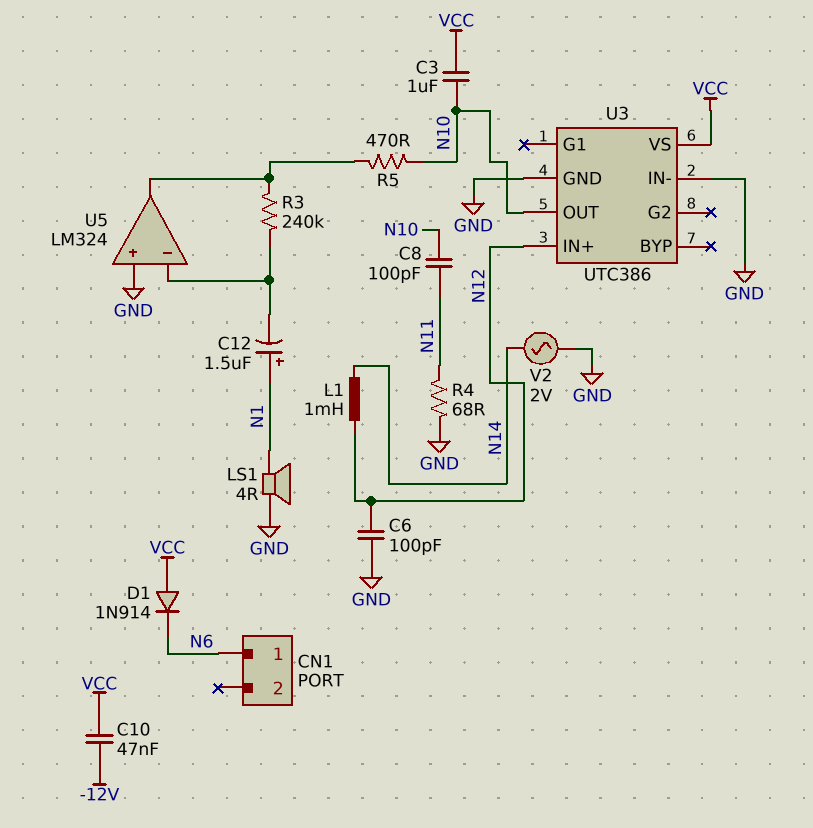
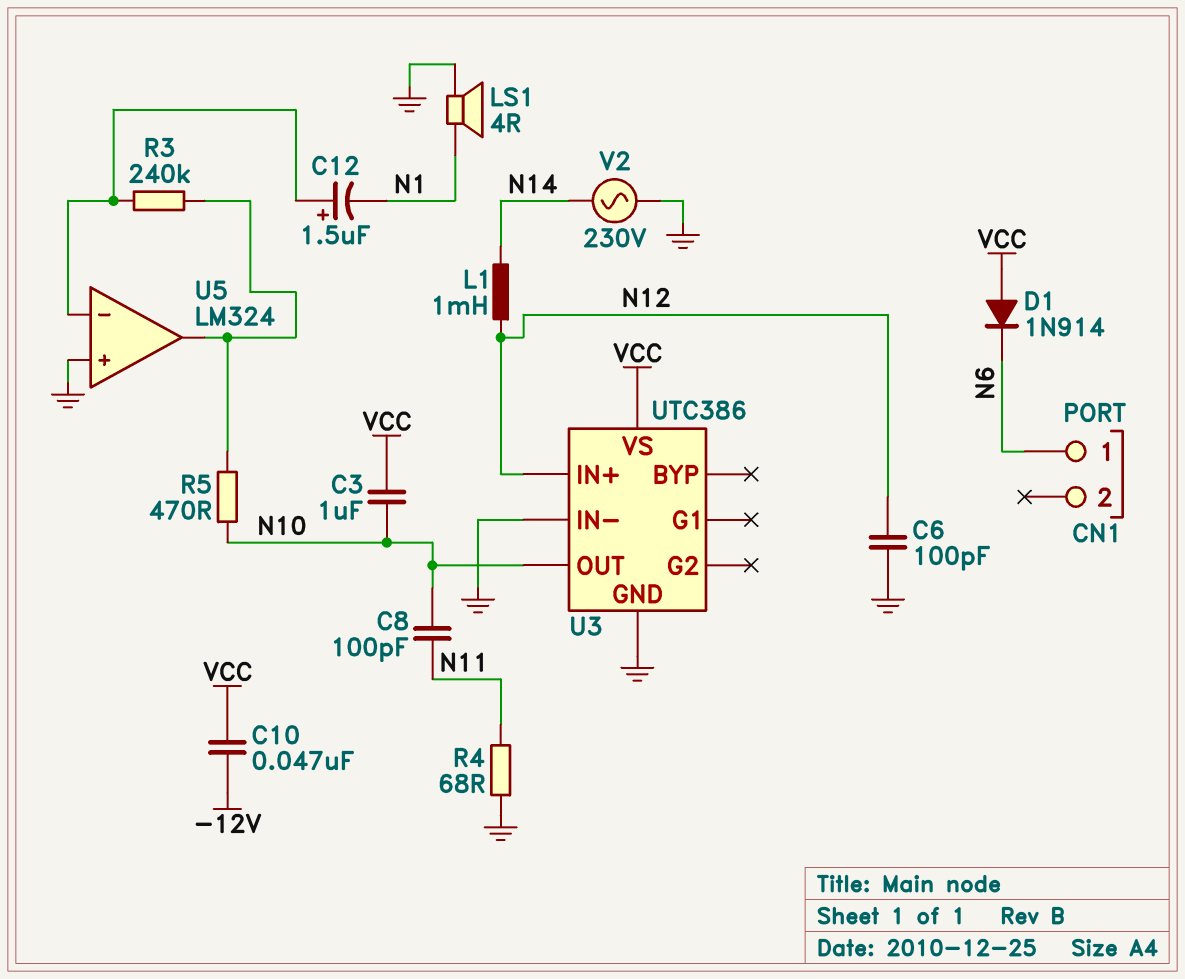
C12: 1.5uF (plus N1, minus U5/in-) -> 1.5uF (plus U5/in-, minus N1)
V2: AC 2V (GND, N14) -> AC 230V (GND, N14)

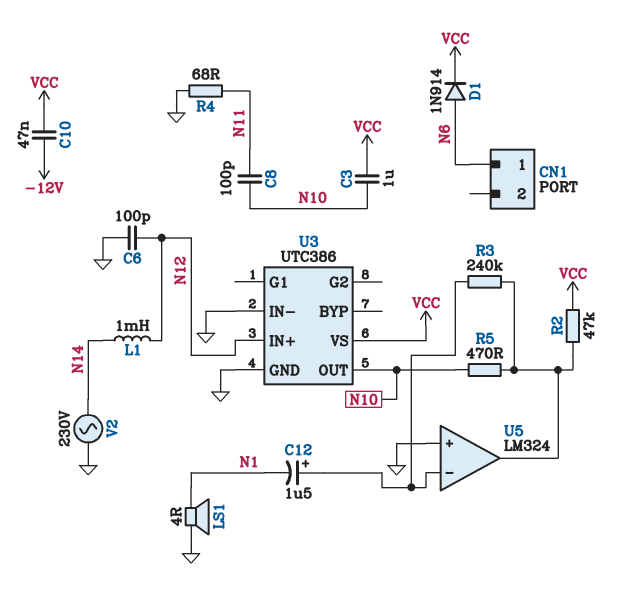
D1: diode 1N914 (A VCC, K N6) -> diode 1N914 (A N6, K VCC)
R2: none -> 47k (U5/out, VCC)

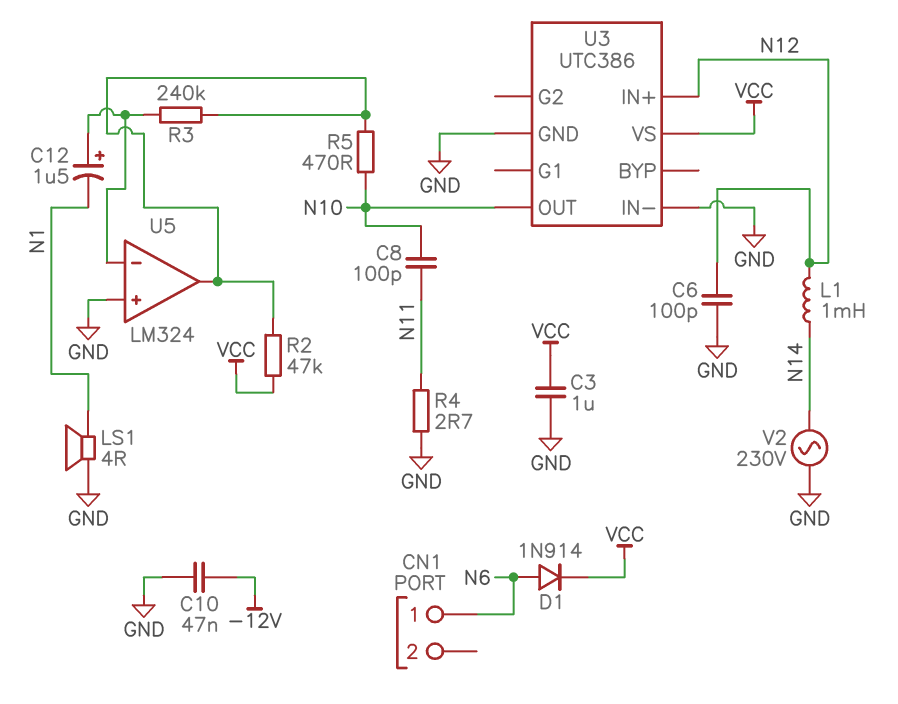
C3: 1uF (N10, VCC) -> 1uF (GND, VCC)
C10: 47nF (-12V, VCC) -> 47nF (-12V, GND)
R4: 68 (GND, N11) -> 2.7 (GND, N11)

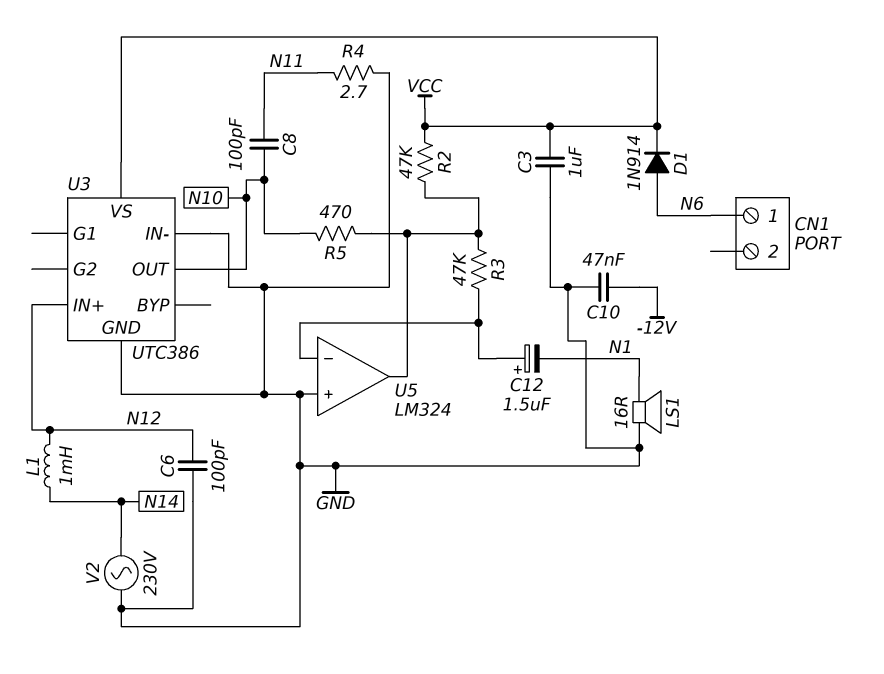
LS1: speaker 4R (GND, N1) -> speaker 16R (GND, N1)
R3: 240k (U5/in-, U5/out) -> 47k (U5/in-, U5/out)

